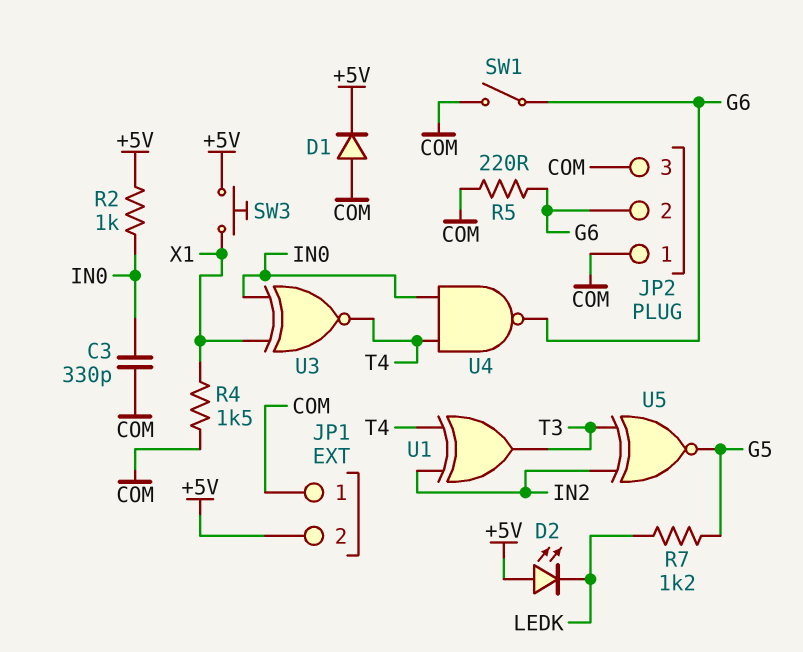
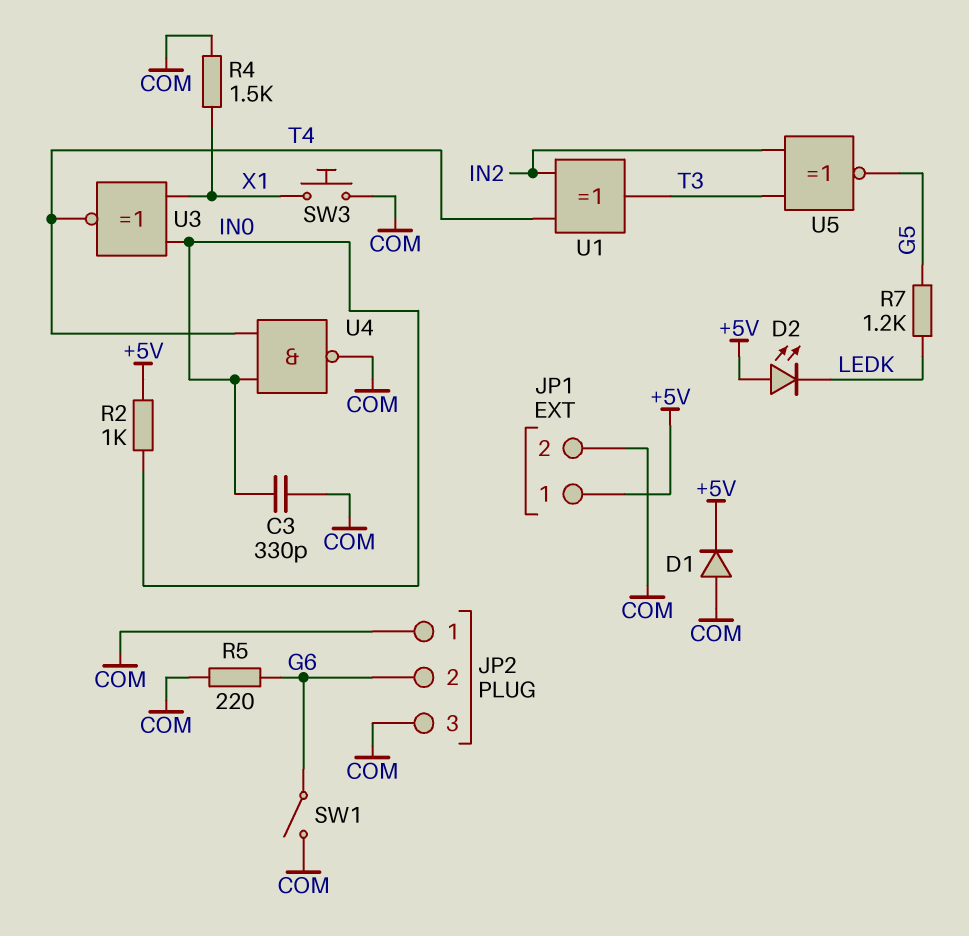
JP1 pin 1: COM -> +5V
JP1 pin 2: +5V -> COM
SW3: button (+5V, X1) -> button (COM, X1)
U4: NAND (in IN0, in T4, out G6) -> NAND (in IN0, in T4, out COM)

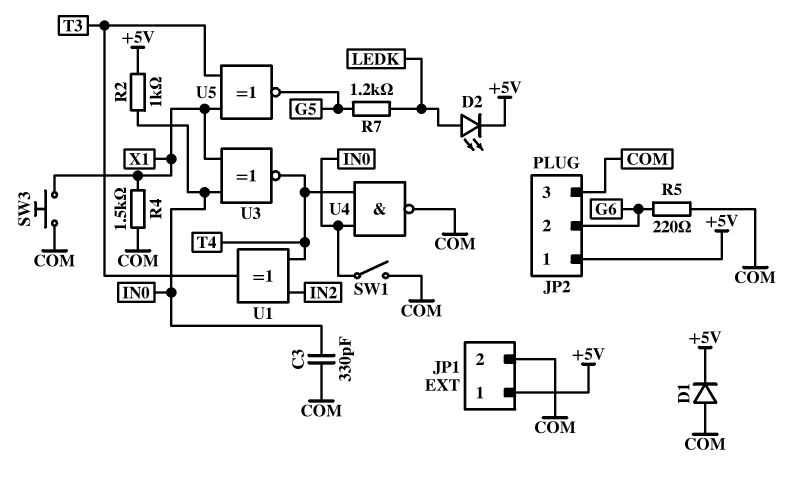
D2: LED (A +5V, K LEDK) -> LED (A LEDK, K +5V)
JP2 pin 1: COM -> +5V
SW1: switch (COM, G6) -> switch (COM, IN0)
U5: XNOR (in IN2, in T3, out G5) -> XNOR (in T3, in X1, out G5)

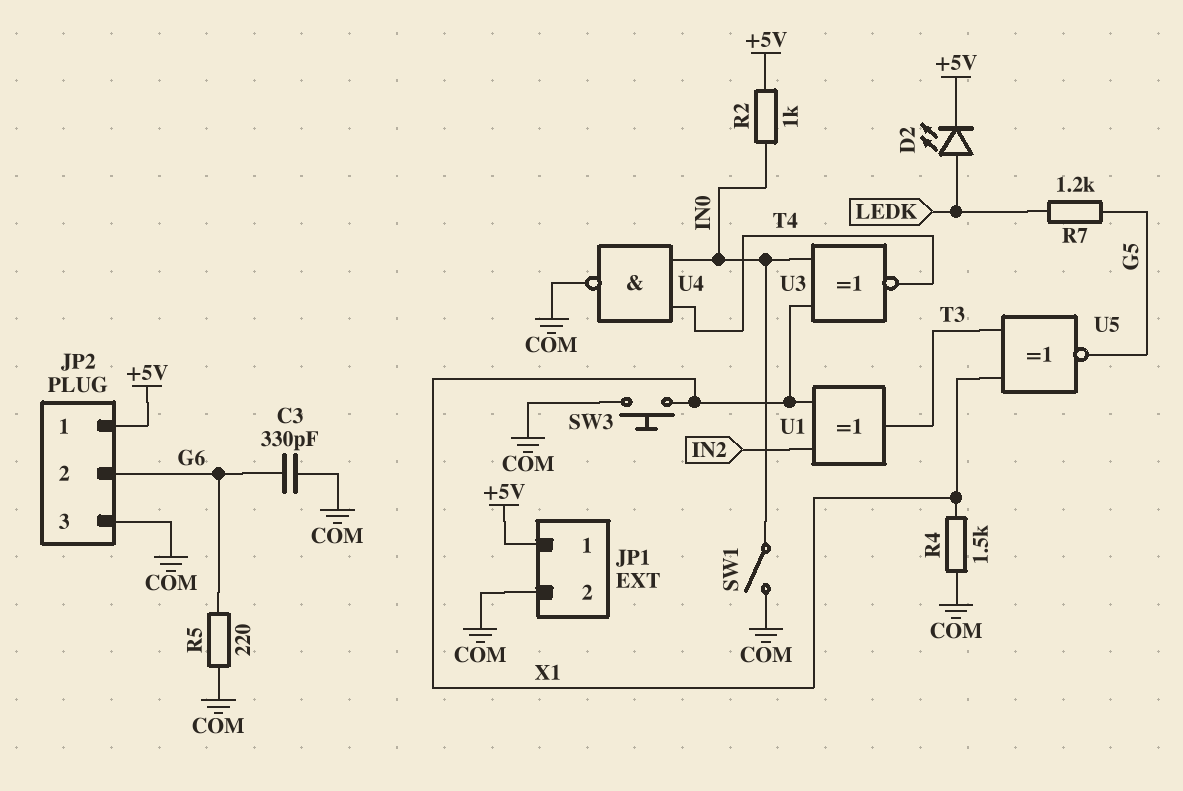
C3: 330pF (COM, IN0) -> 330pF (COM, G6)
D1: diode (A COM, K +5V) -> none
U1: XOR (in IN2, in T4, out T3) -> XOR (in IN2, in X1, out T3)

